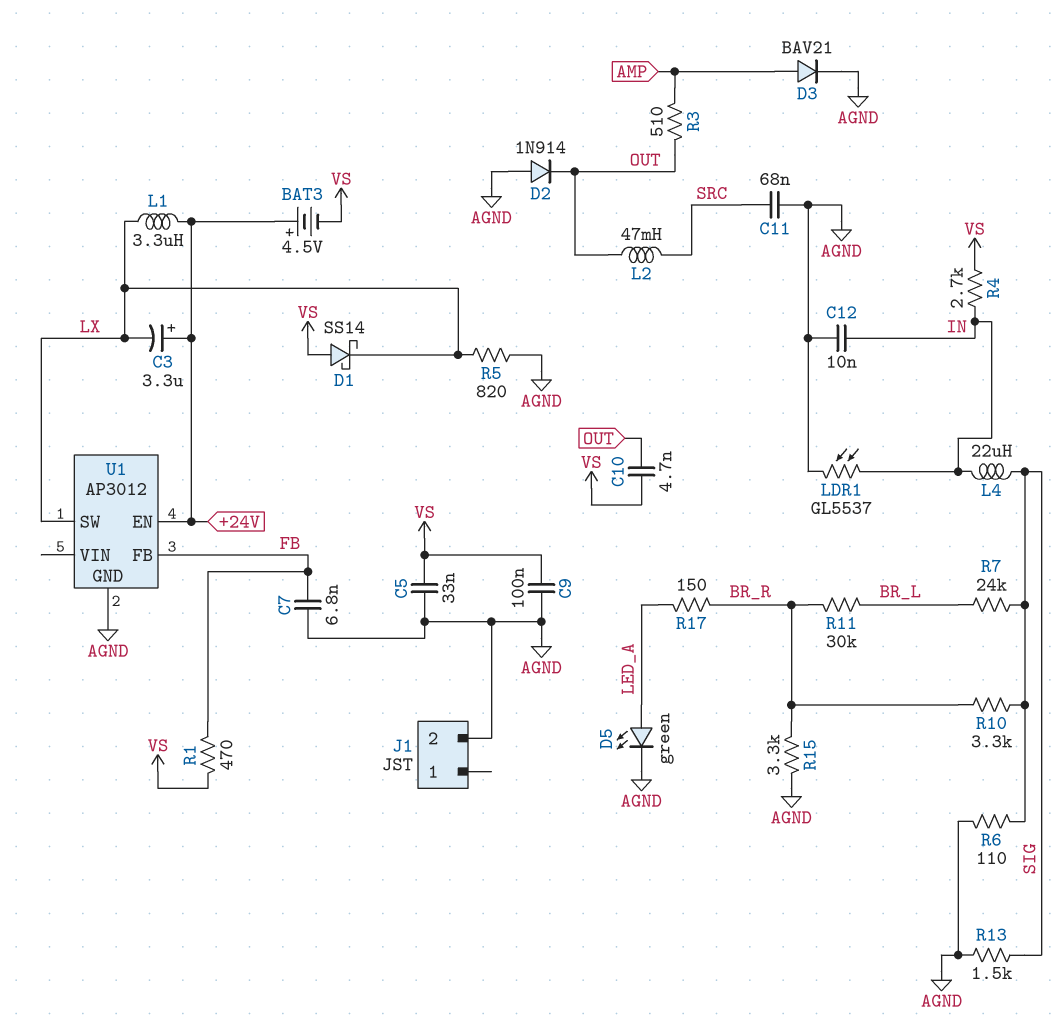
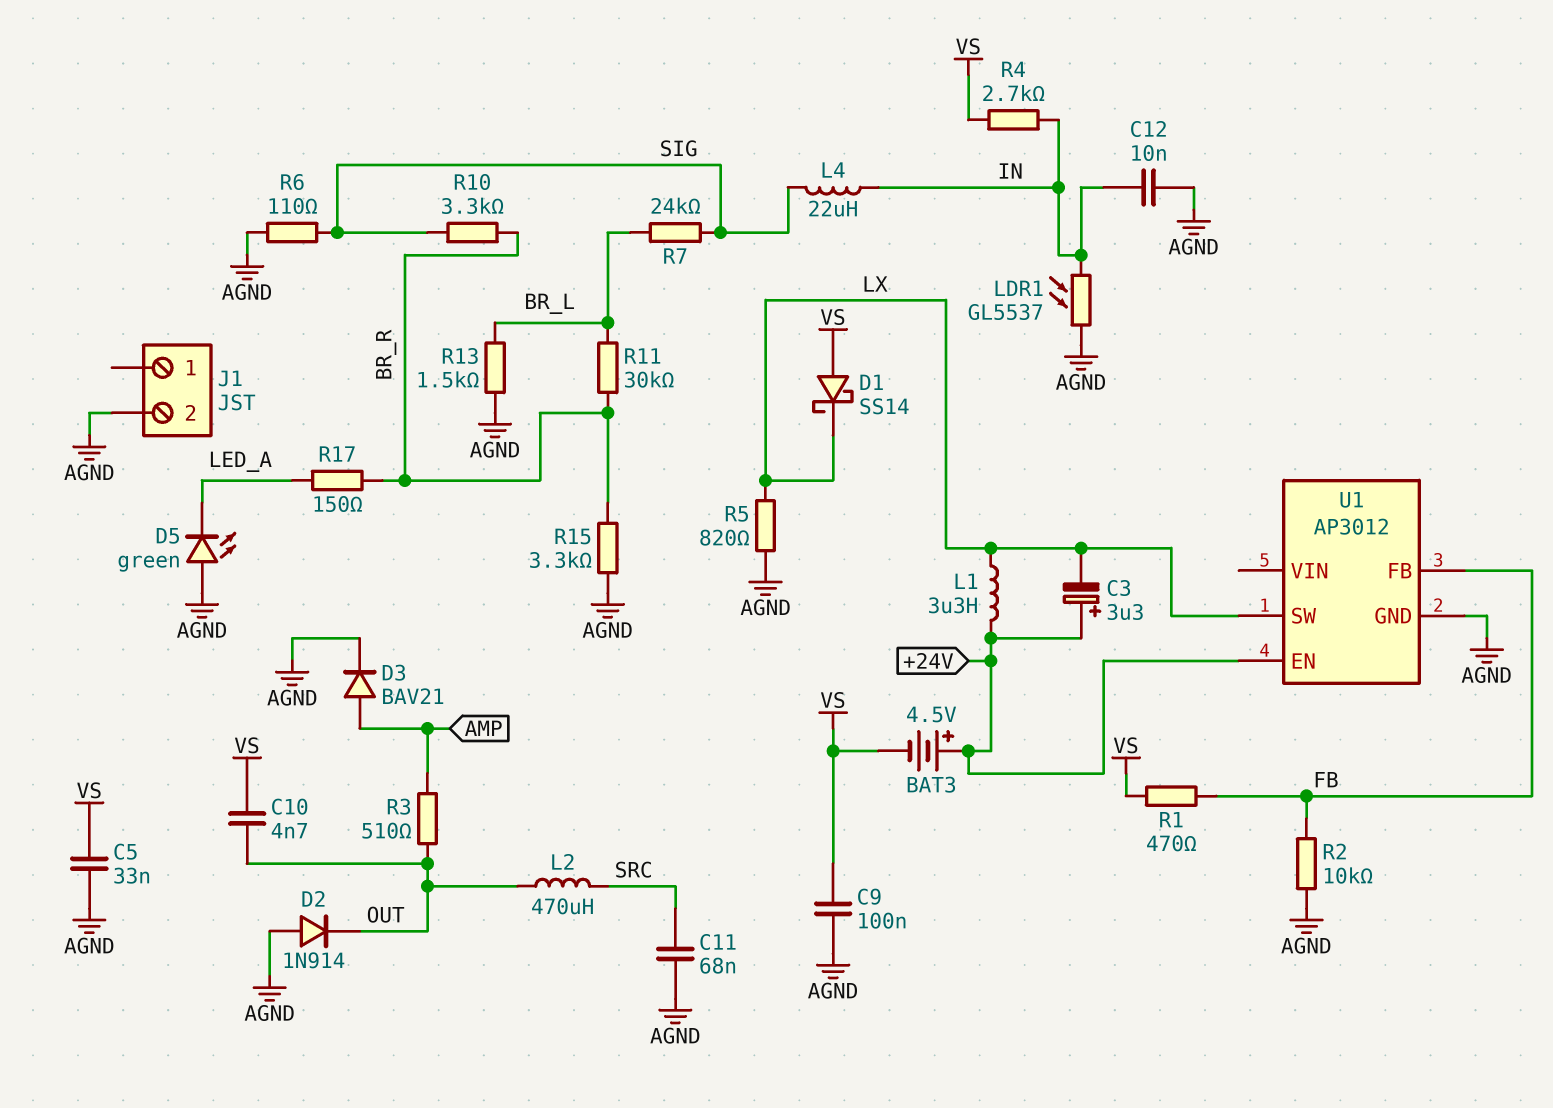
C7: 6.8nF (AGND, FB) -> none
D5: LED green (A LED_A, K AGND) -> LED green (A AGND, K LED_A)
L2: 47mH (OUT, SRC) -> 470uH (OUT, SRC)
R2: none -> 10k (AGND, FB)
R13: 1.5k (AGND, SIG) -> 1.5k (AGND, BR_L)

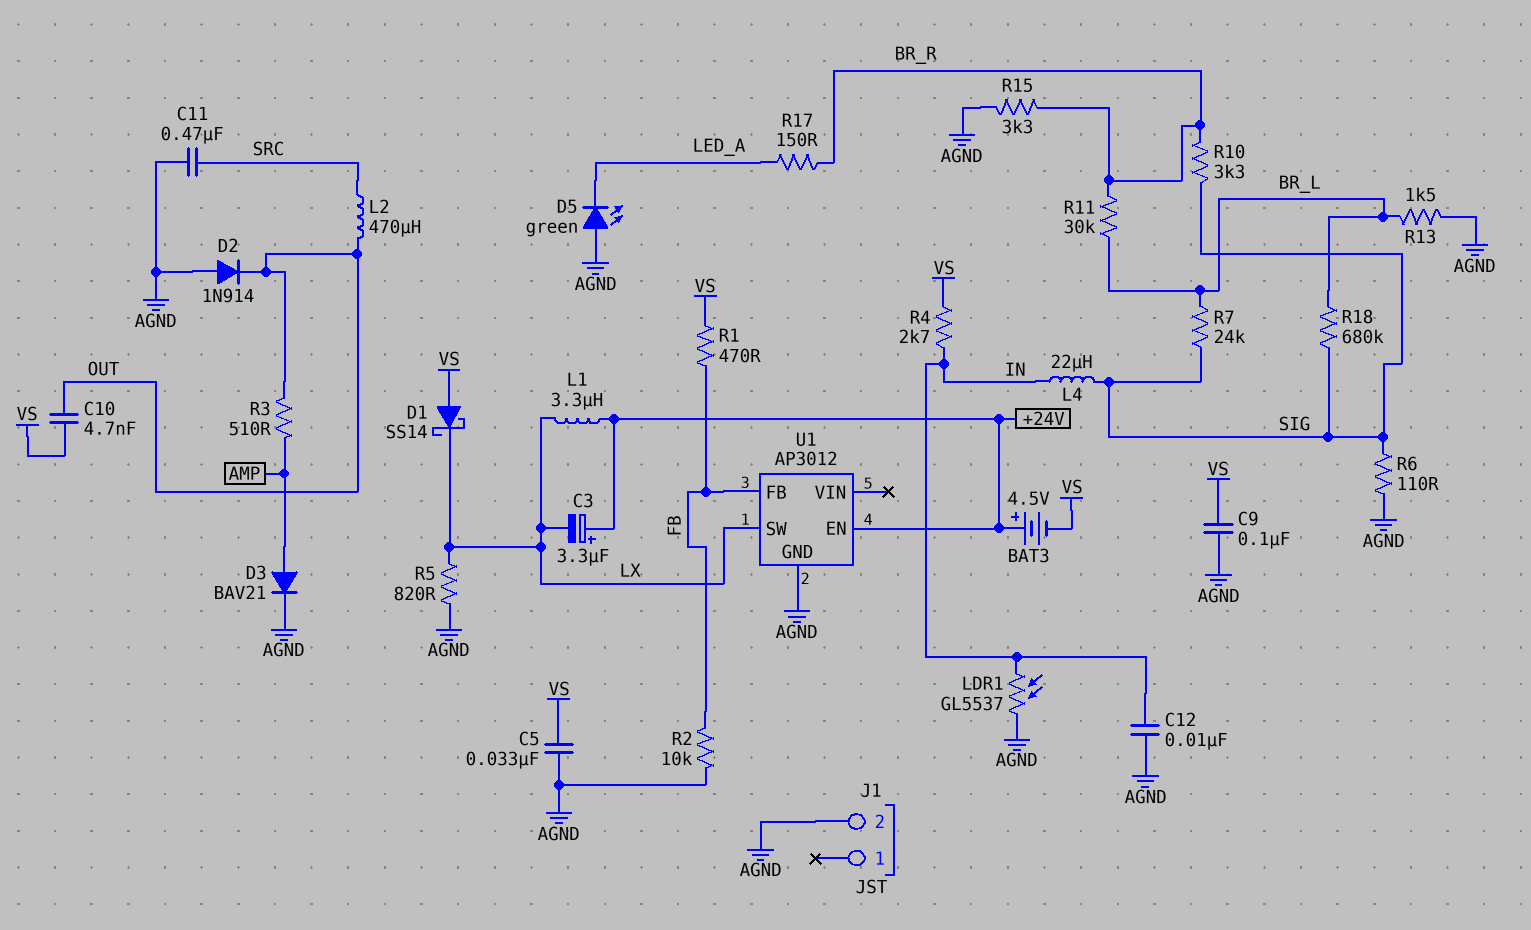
C11: 68nF (AGND, SRC) -> 470nF (AGND, SRC)
R18: none -> 680k (BR_L, SIG)

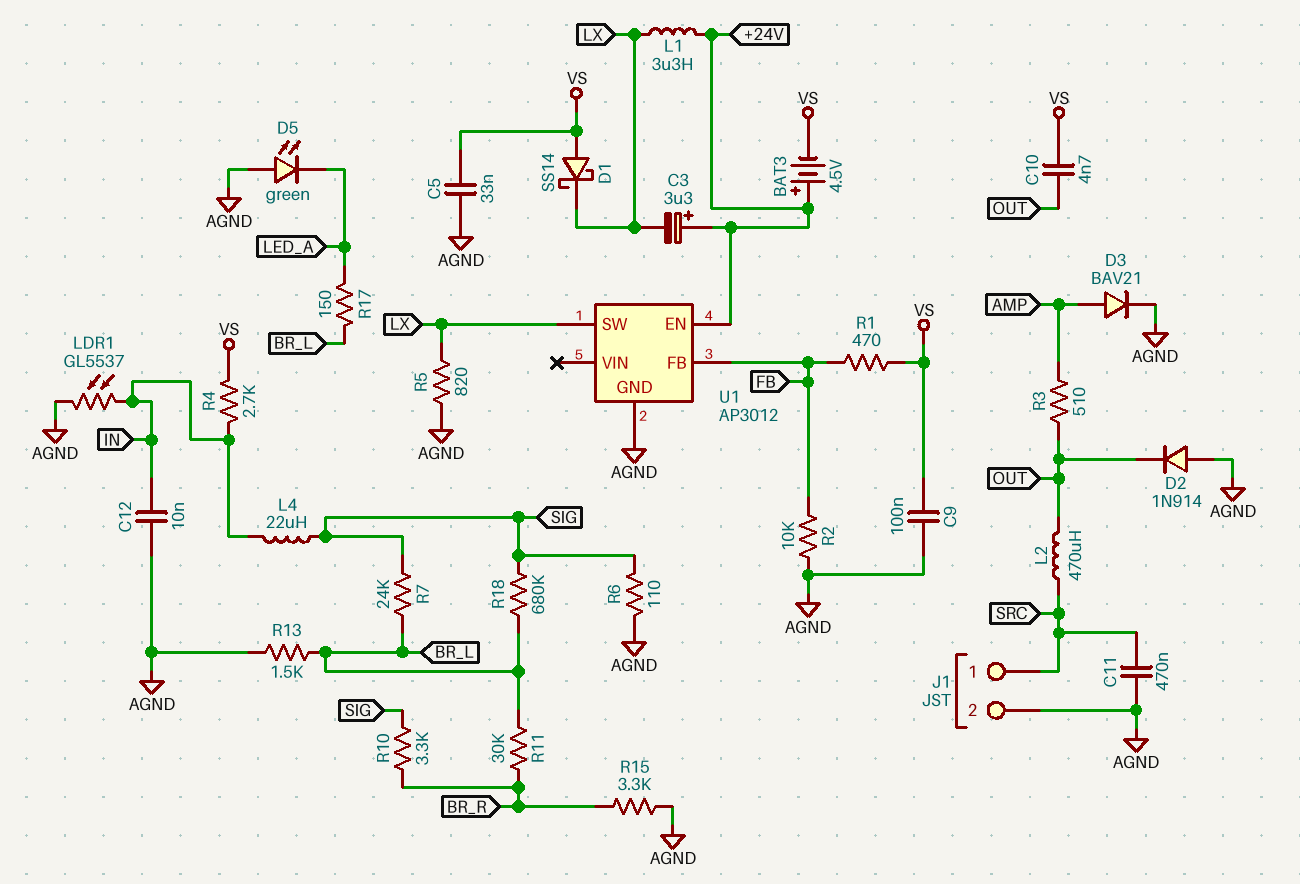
J1 pin 1: none -> SRC
R17: 150 (BR_R, LED_A) -> 150 (BR_L, LED_A)

